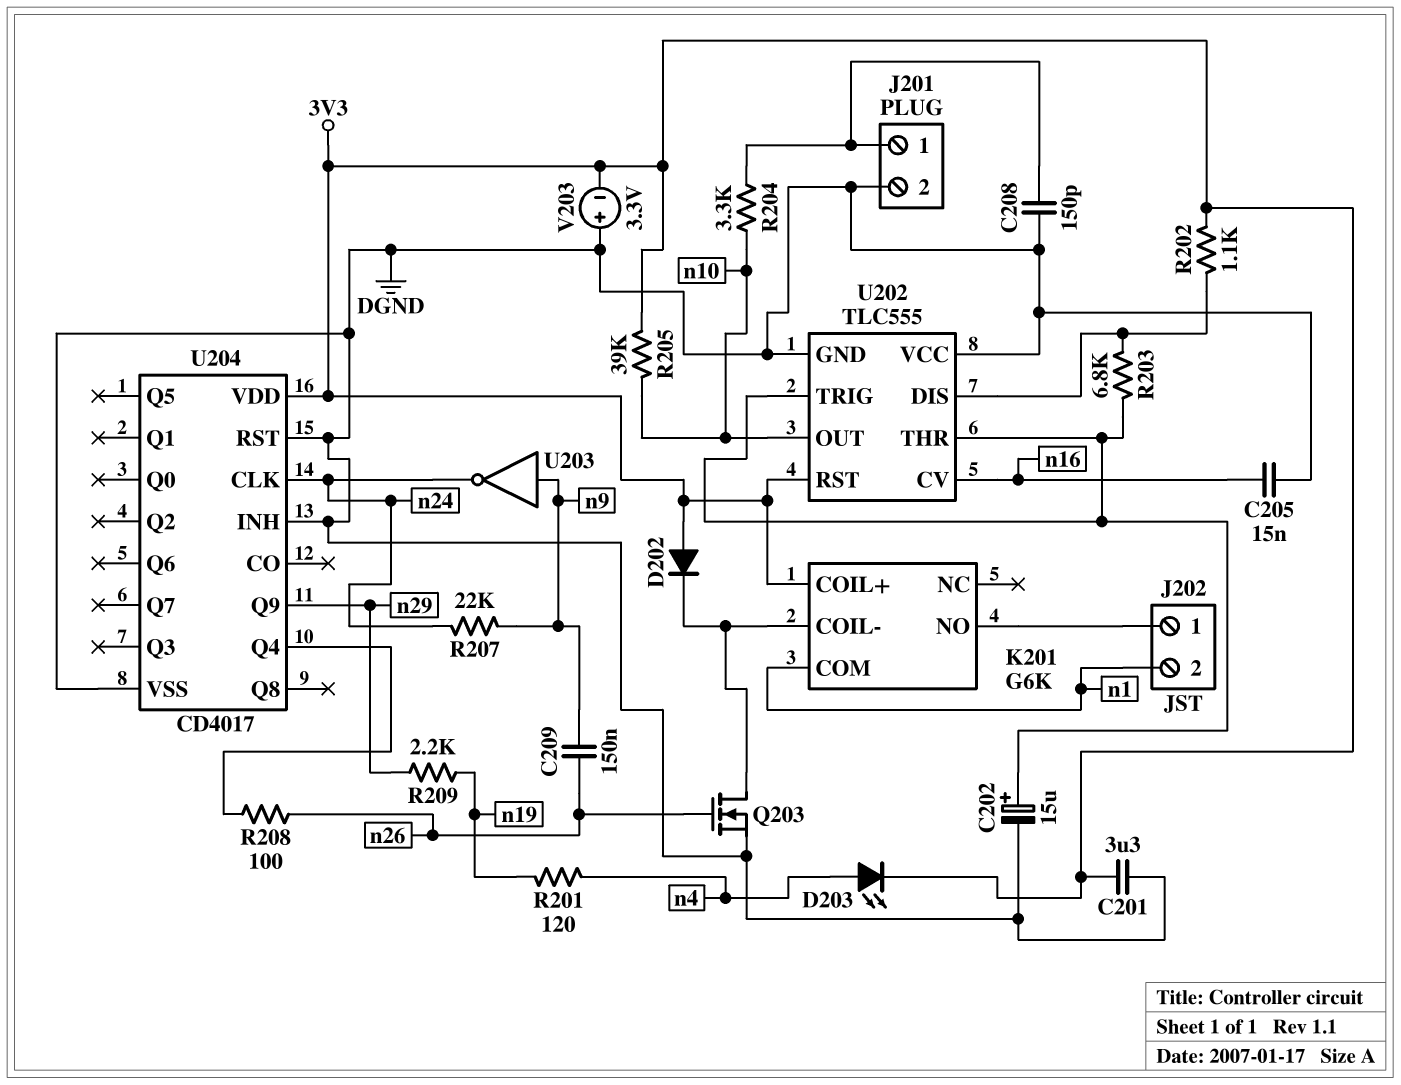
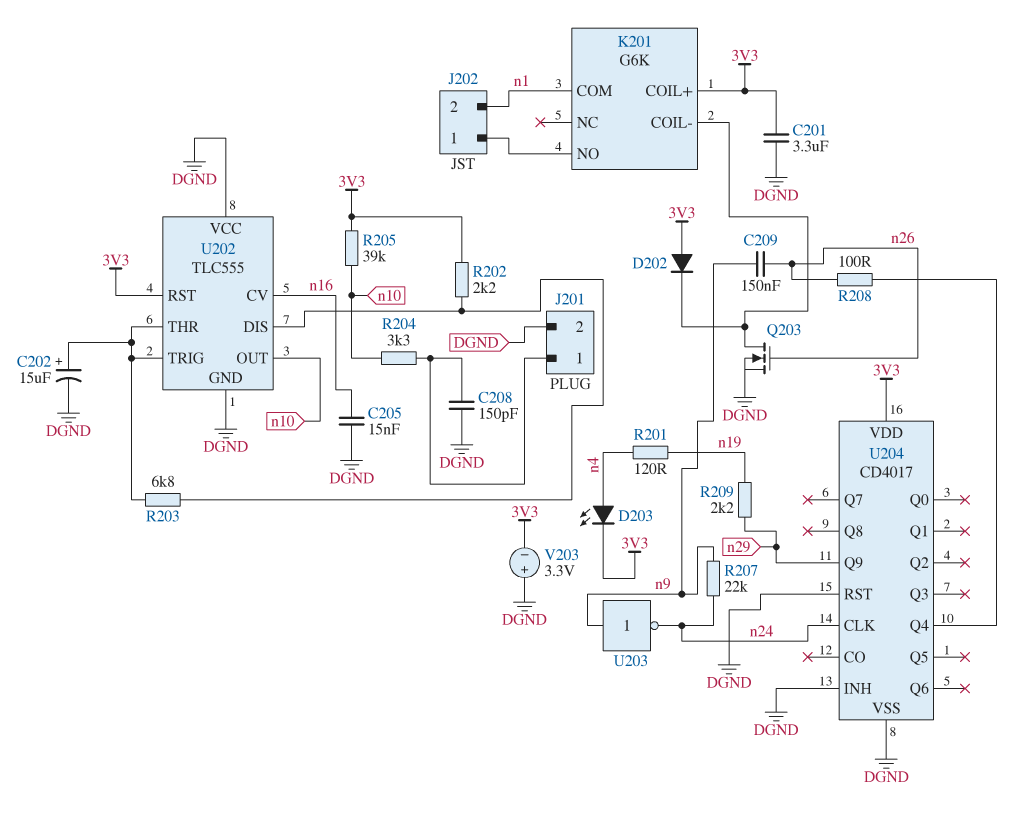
R202: 1.1k (3V3, U202/DIS) -> 2.2k (3V3, U202/DIS)

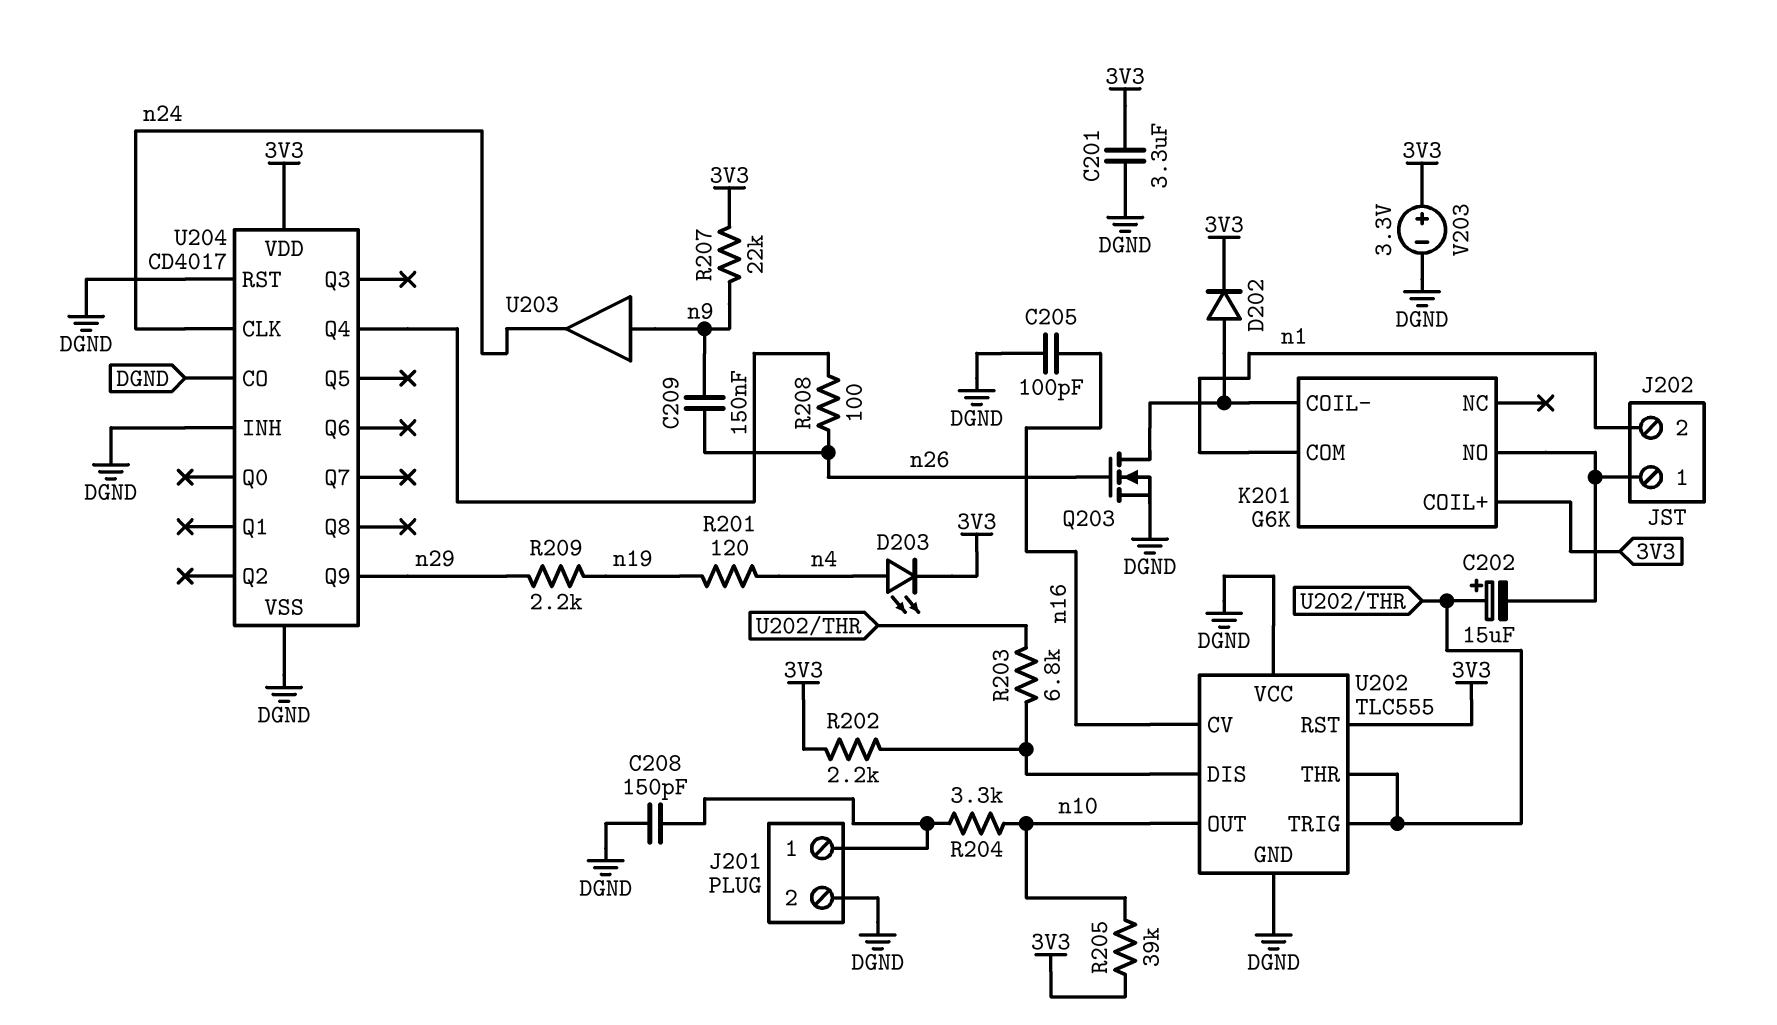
C202: 15uF (plus U202/THR, minus DGND) -> 15uF (plus U202/THR, minus J202/1)
C205: 15nF (DGND, n16) -> 100pF (DGND, n16)
D202: diode (A 3V3, K K201/COIL-) -> diode (A K201/COIL-, K 3V3)
R207: 22k (n9, n24) -> 22k (3V3, n9)
U203: NOT (in n9, out n24) -> buffer (in n9, out n24)
U204 pin CO: none -> DGND
V203: 3.3V (plus DGND, minus 3V3) -> 3.3V (plus 3V3, minus DGND)

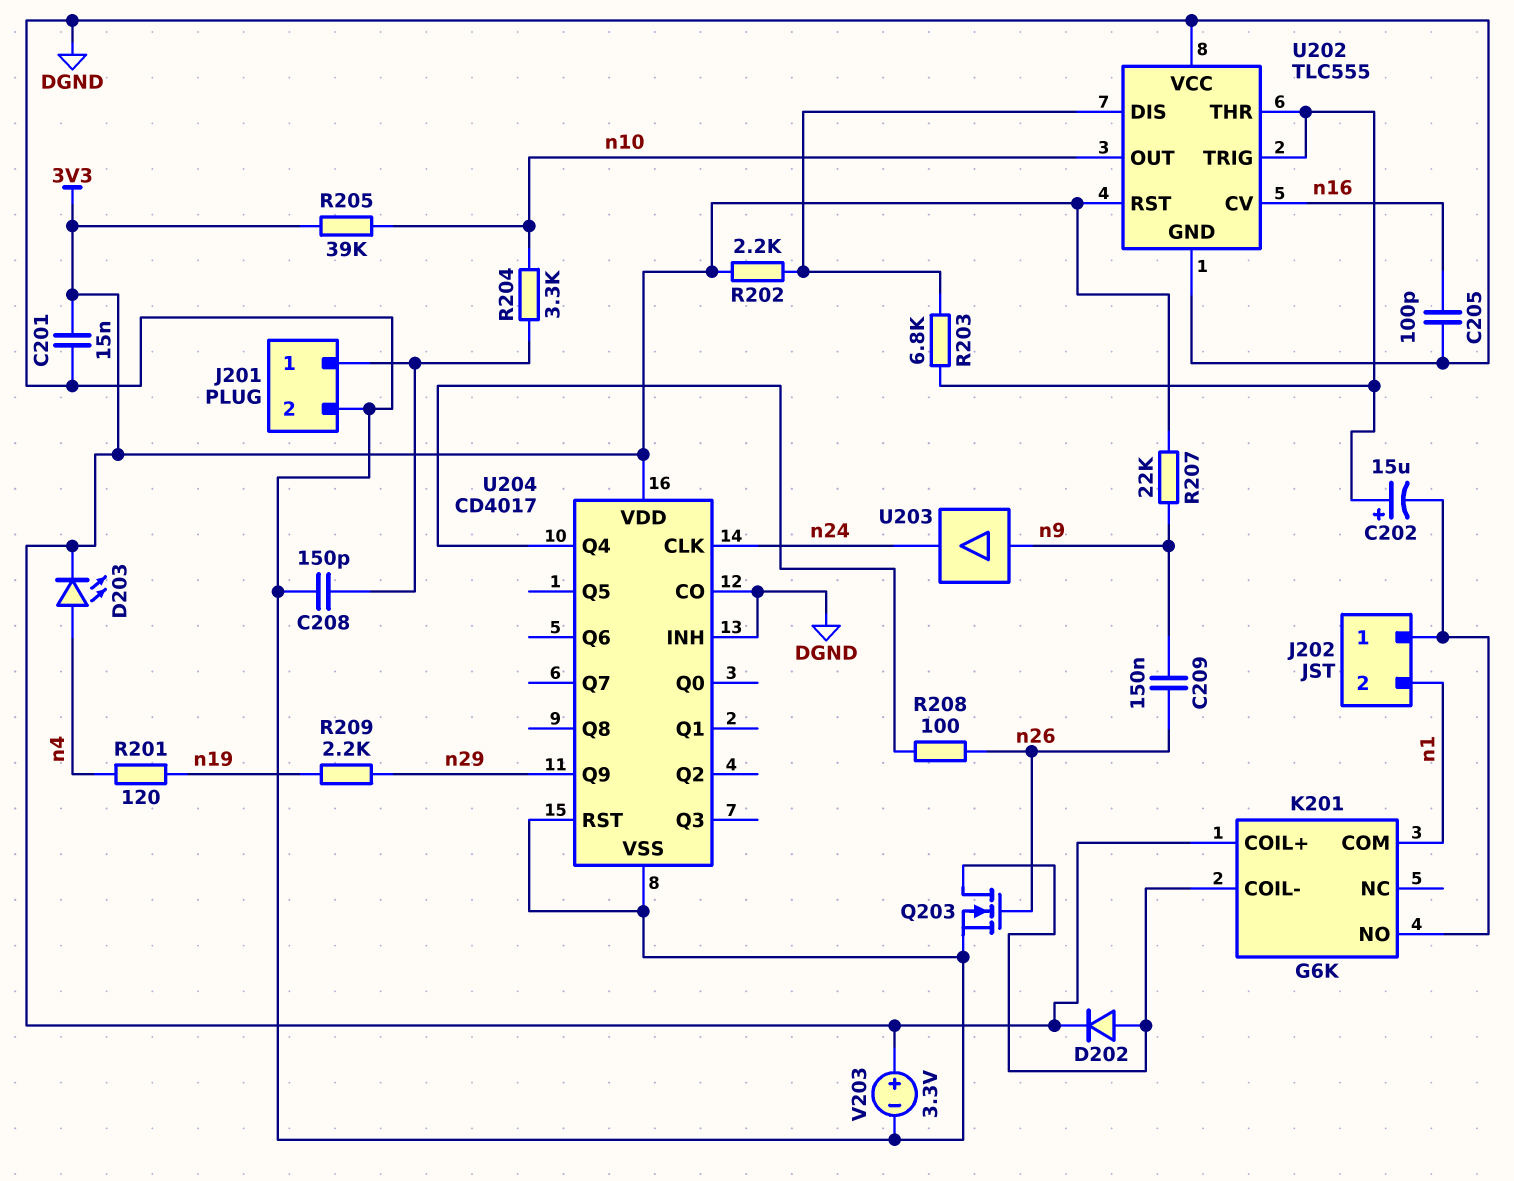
C201: 3.3uF (3V3, DGND) -> 15nF (3V3, DGND)

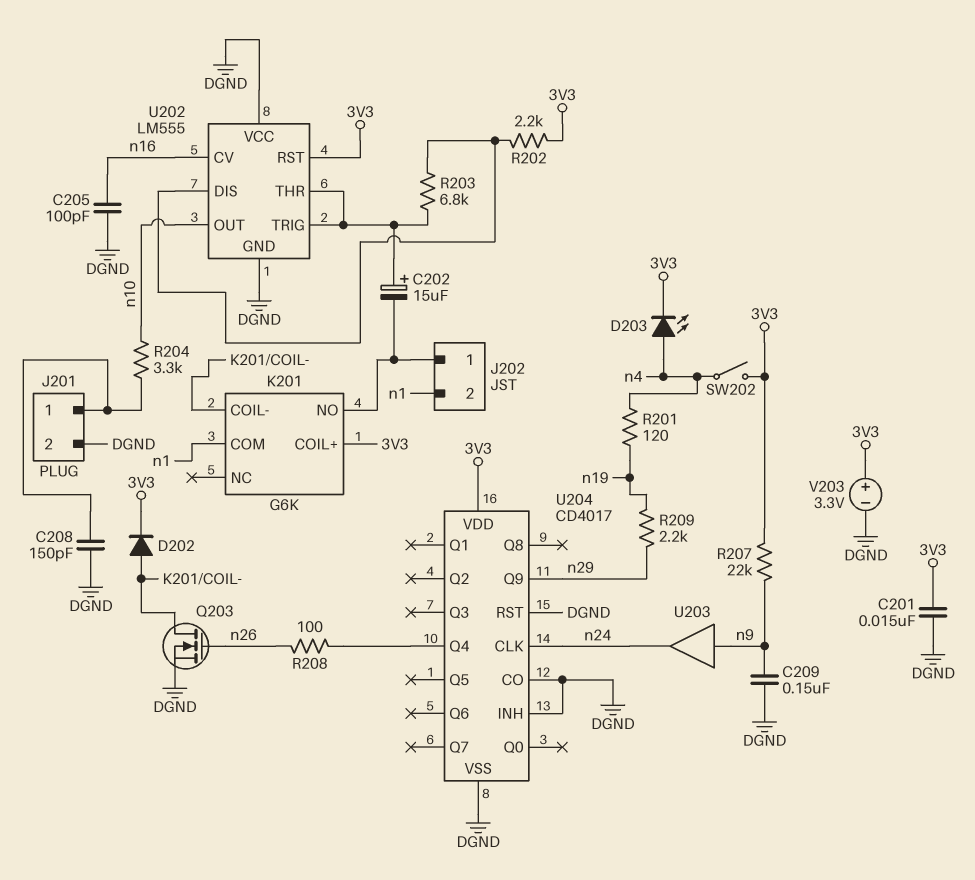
C209: 150nF (n9, n26) -> 150nF (DGND, n9)
R205: 39k (3V3, n10) -> none
SW202: none -> switch (3V3, n4)
U202: TLC555 -> LM555

